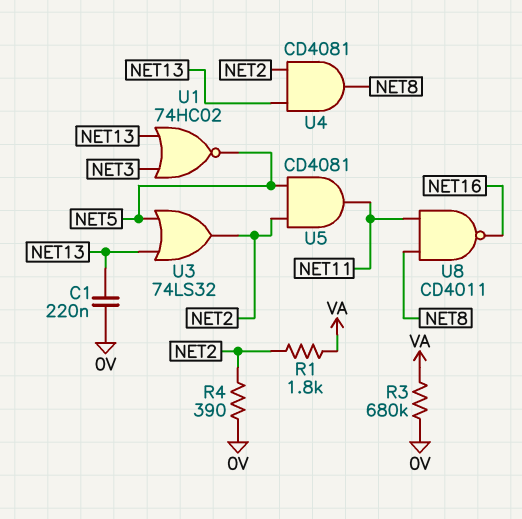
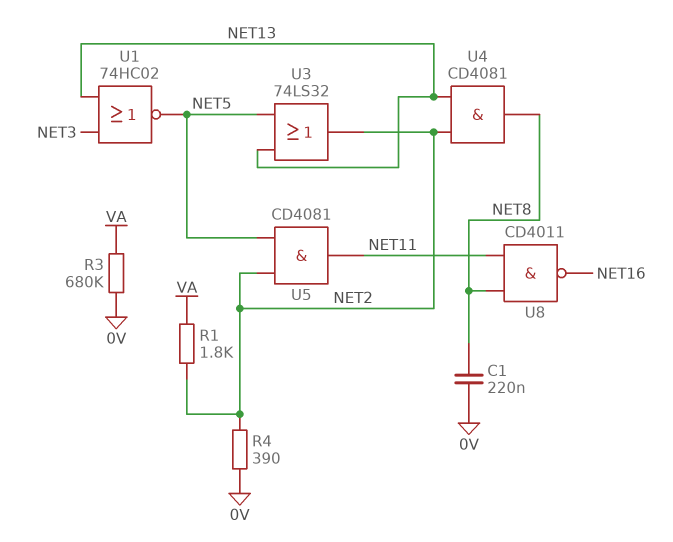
C1: 220nF (0V, NET13) -> 220nF (0V, NET8)

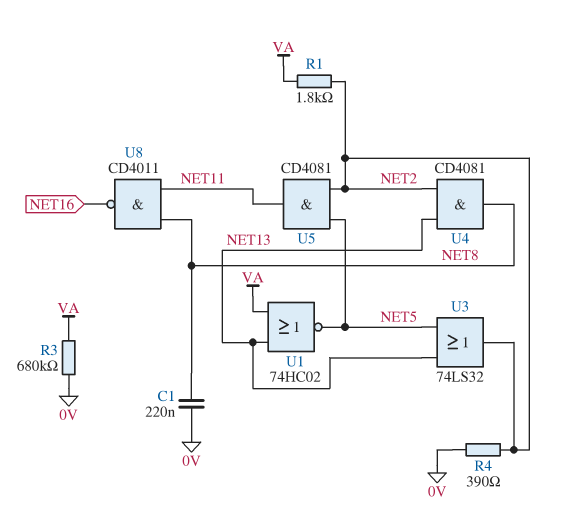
U1: NOR 74HC02 (in NET3, in NET13, out NET5) -> NOR 74HC02 (in NET13, in VA, out NET5)

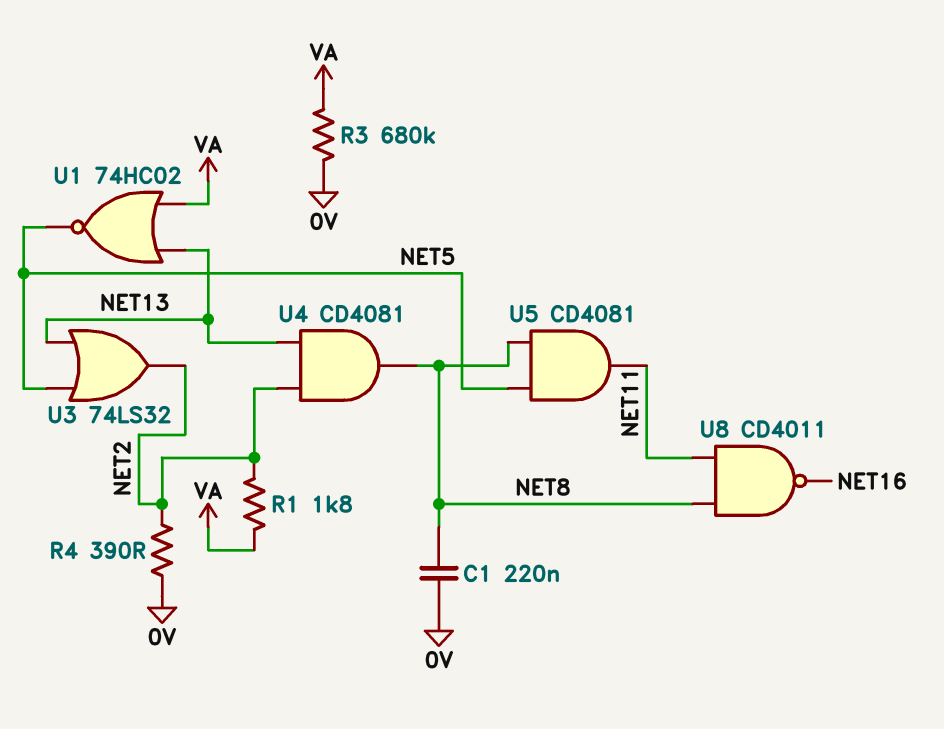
U5: AND CD4081 (in NET2, in NET5, out NET11) -> AND CD4081 (in NET5, in NET8, out NET11)

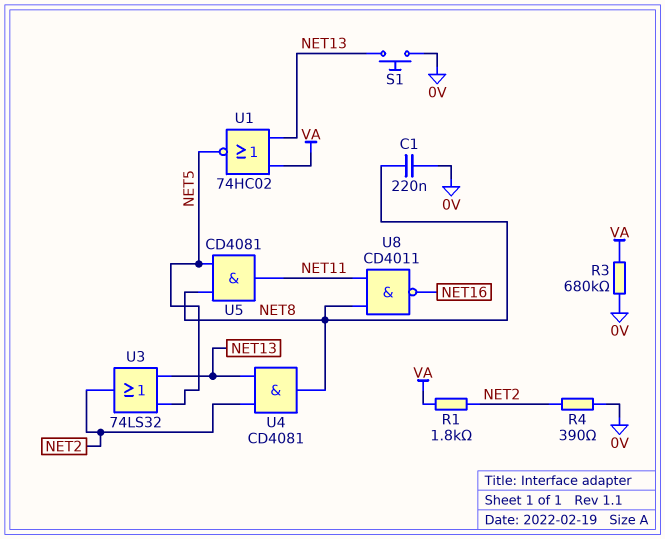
S1: none -> button (0V, NET13)

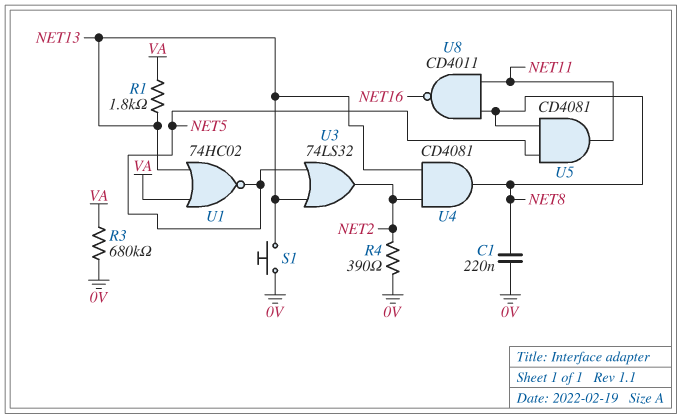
R1: 1.8k (NET2, VA) -> 1.8k (NET13, VA)

